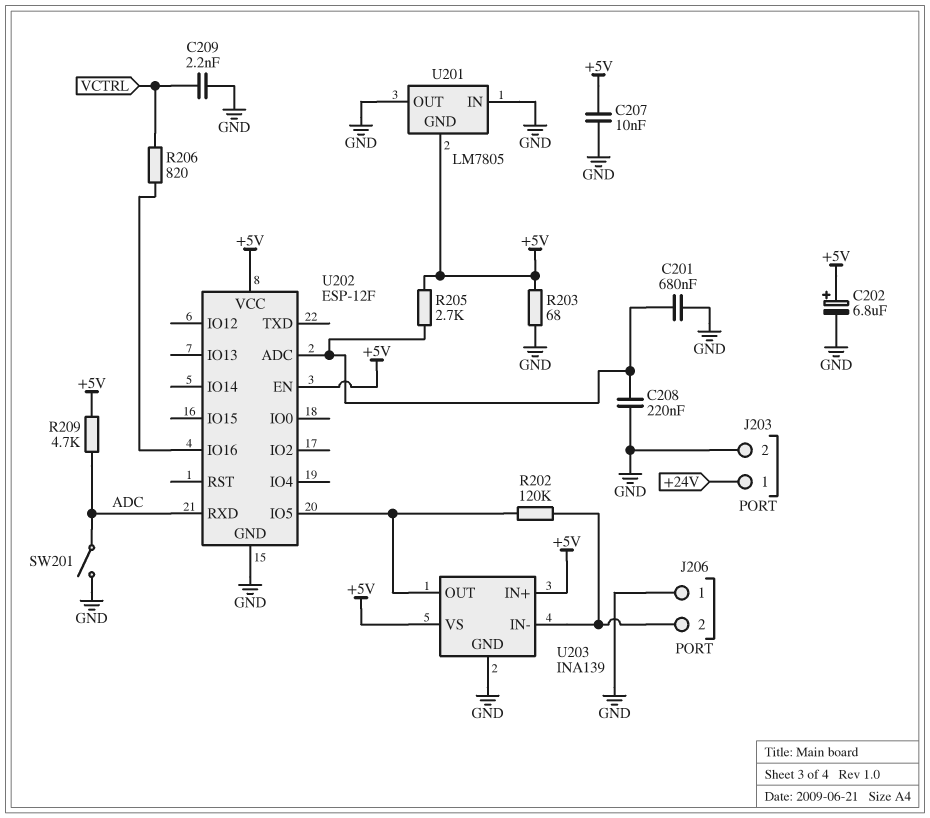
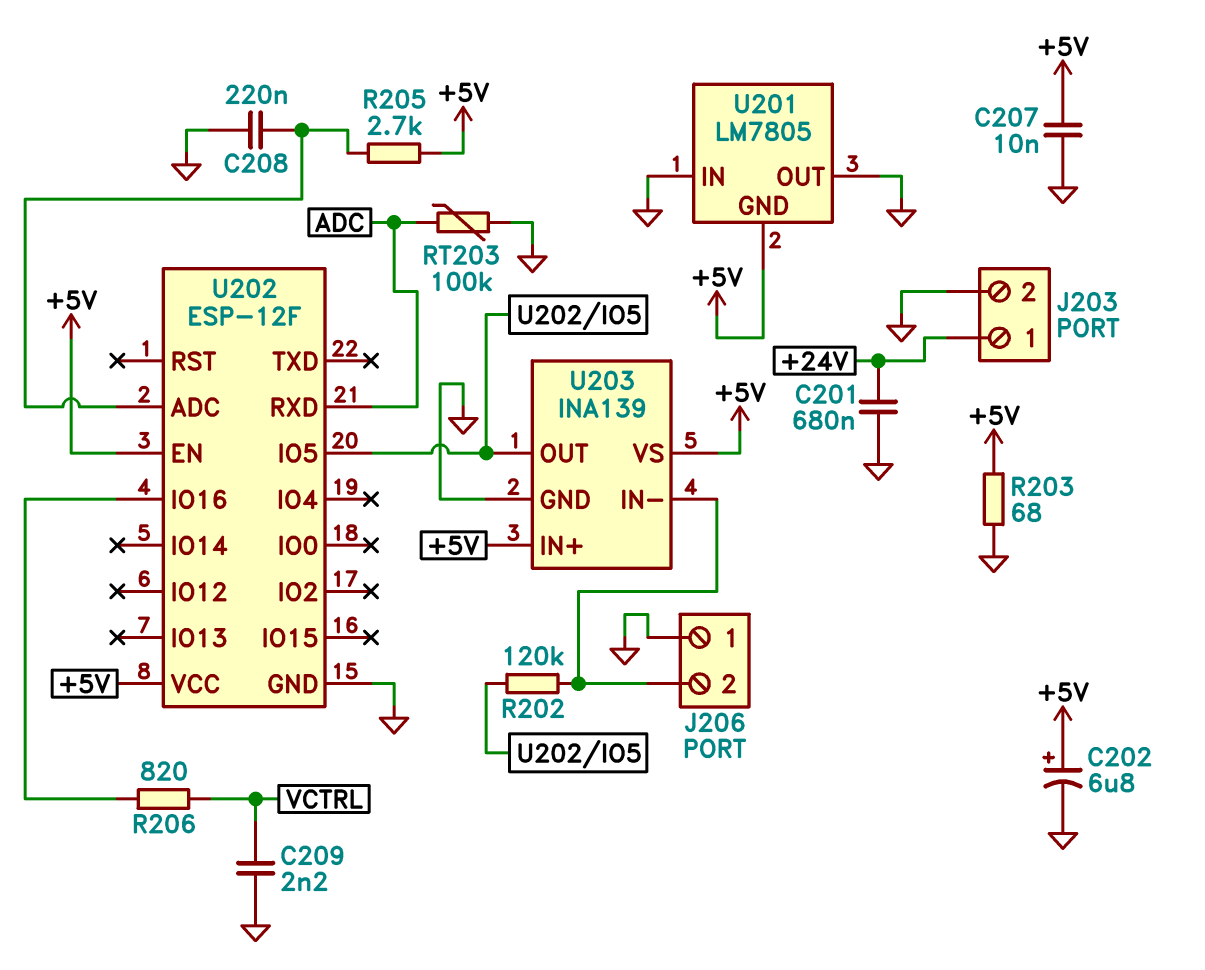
C201: 680nF (GND, U202/ADC) -> 680nF (+24V, GND)
R209: 4.7k (+5V, ADC) -> none
RT203: none -> 100k (ADC, GND)
SW201: switch (ADC, GND) -> none

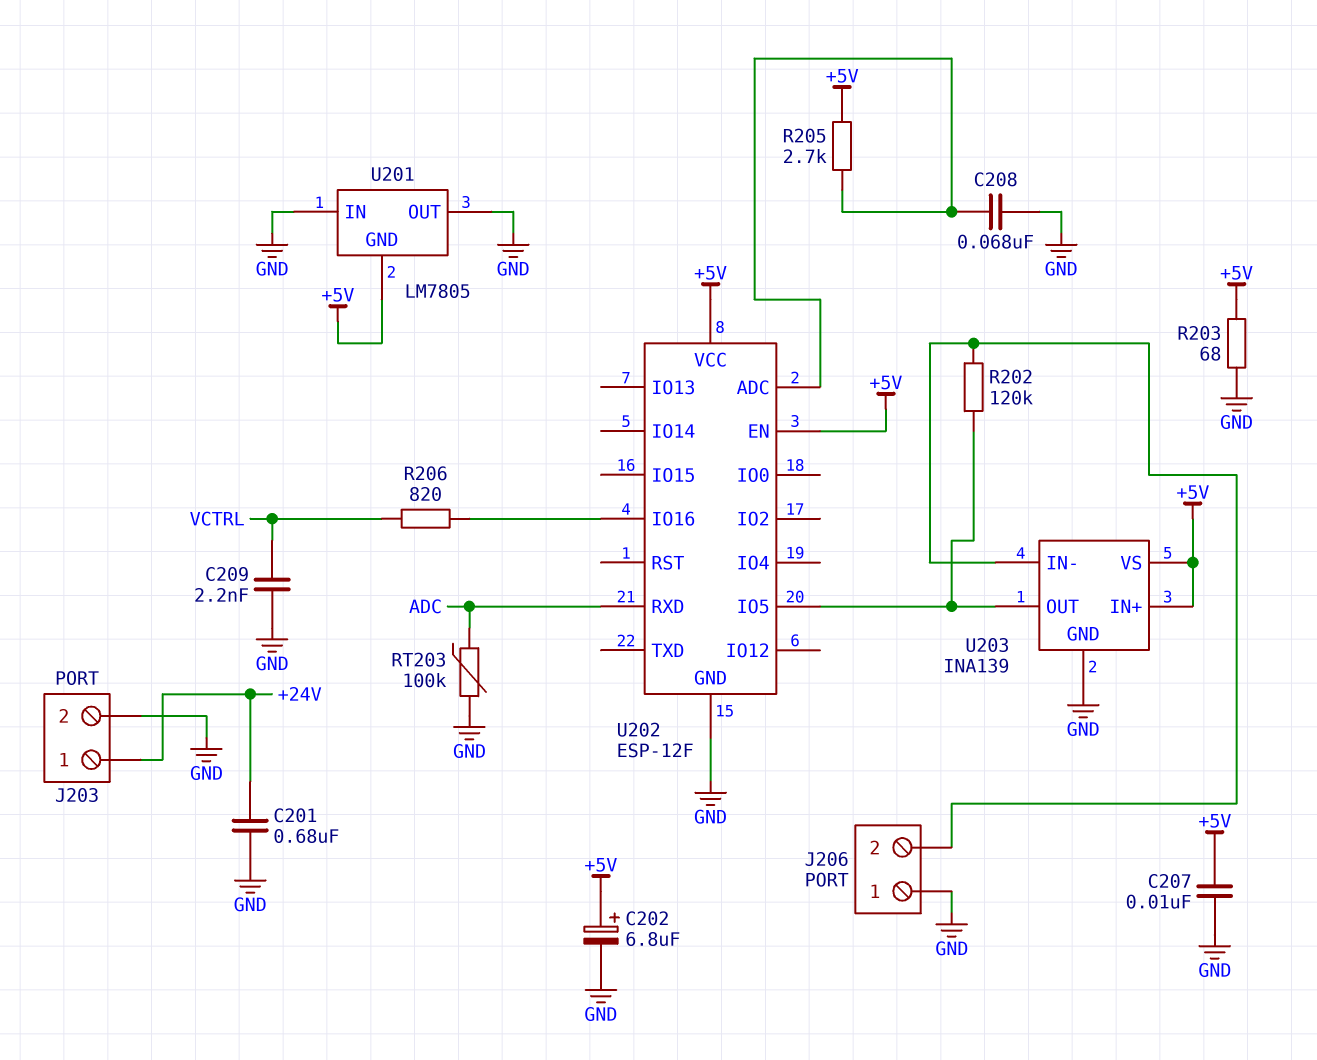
C208: 220nF (GND, U202/ADC) -> 68nF (GND, U202/ADC)

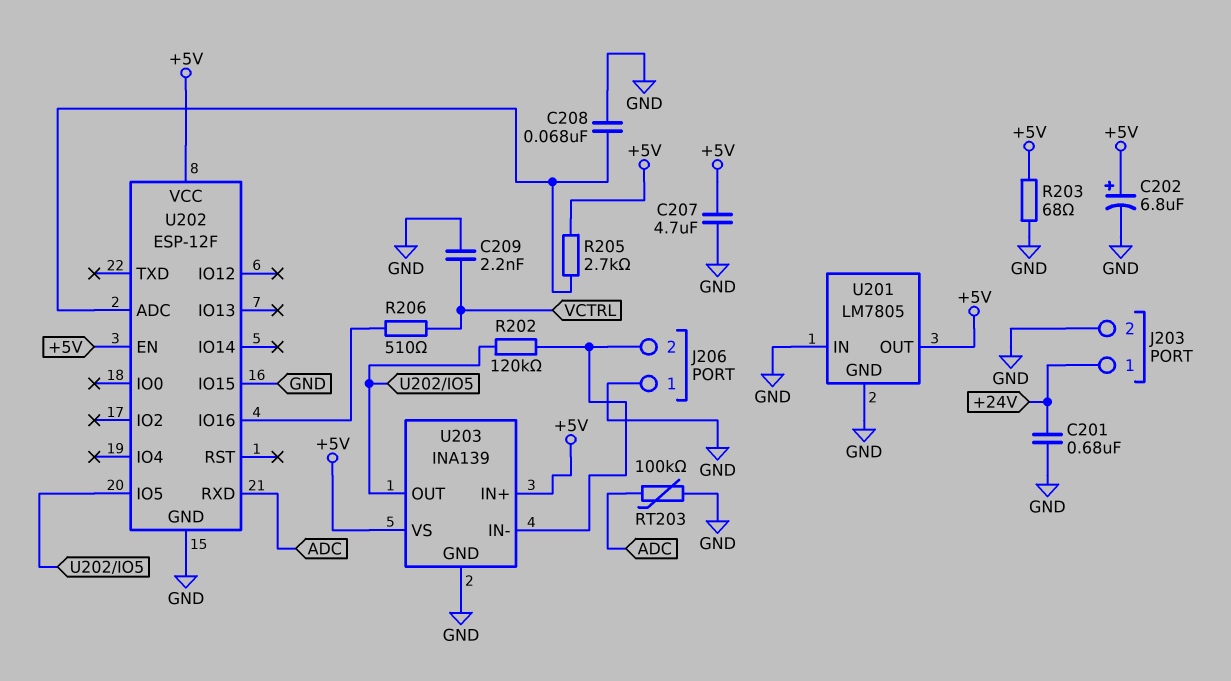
C207: 10nF (+5V, GND) -> 4.7uF (+5V, GND)
R206: 820 (U202/IO16, VCTRL) -> 510 (U202/IO16, VCTRL)
U201 pin GND: +5V -> GND
U201 pin OUT: GND -> +5V
U202 pin IO15: none -> GND

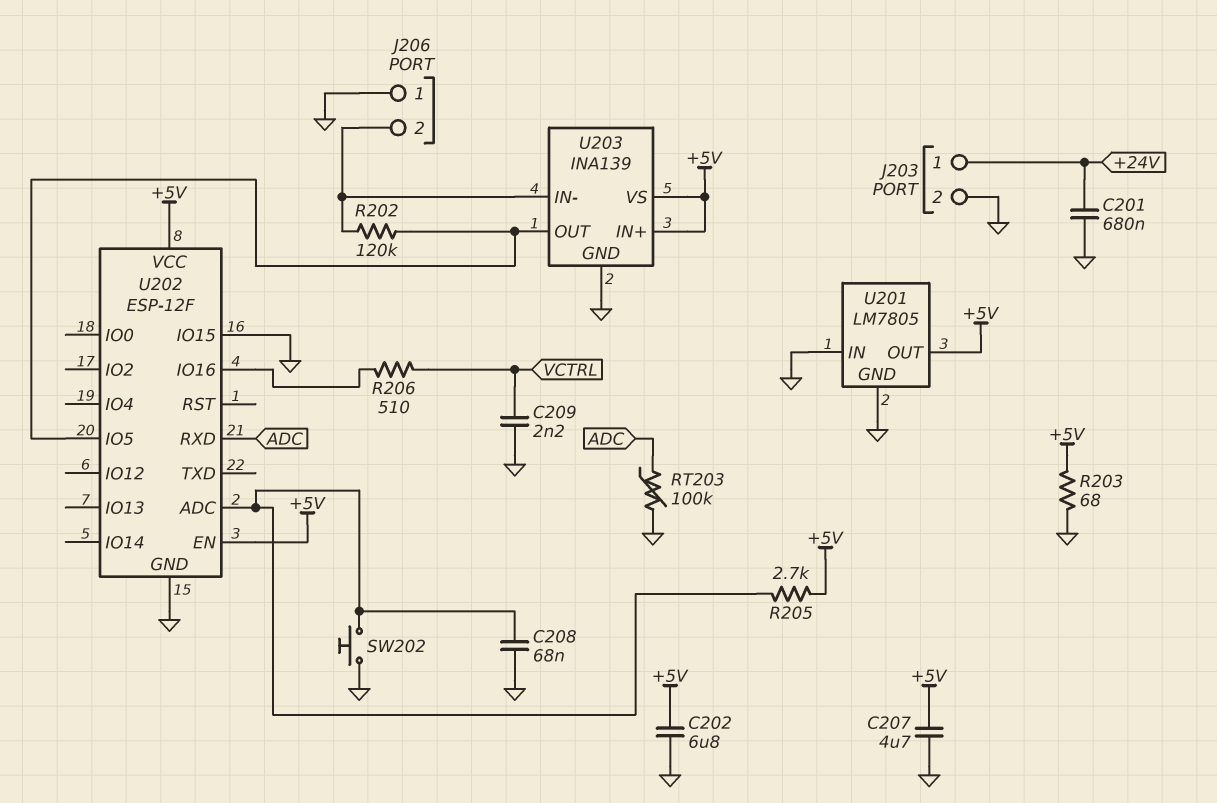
C202: 6.8uF (plus +5V, minus GND) -> 6.8uF (+5V, GND)
SW202: none -> button (GND, U202/ADC)

